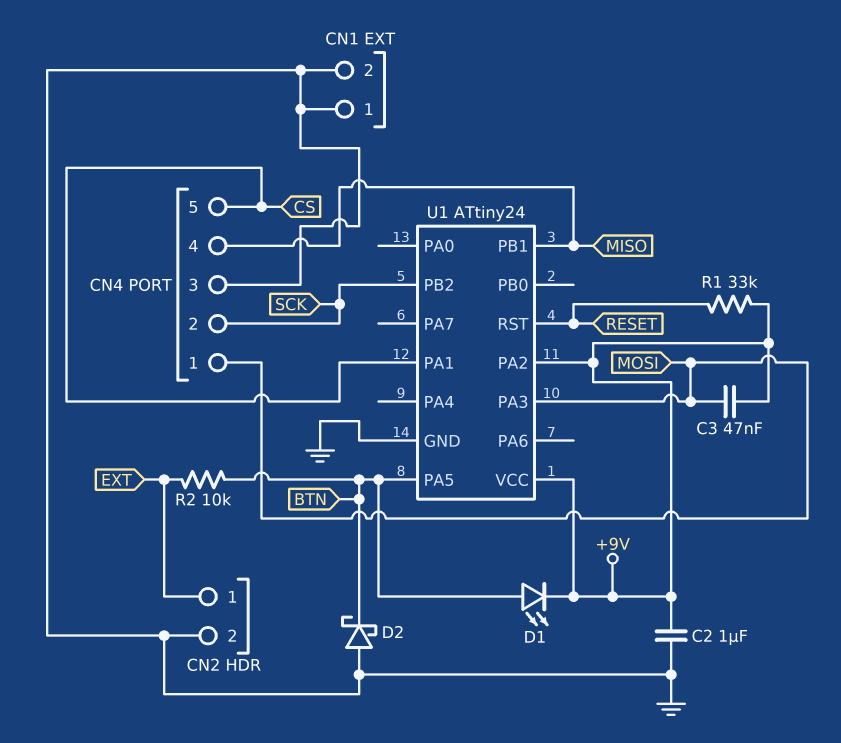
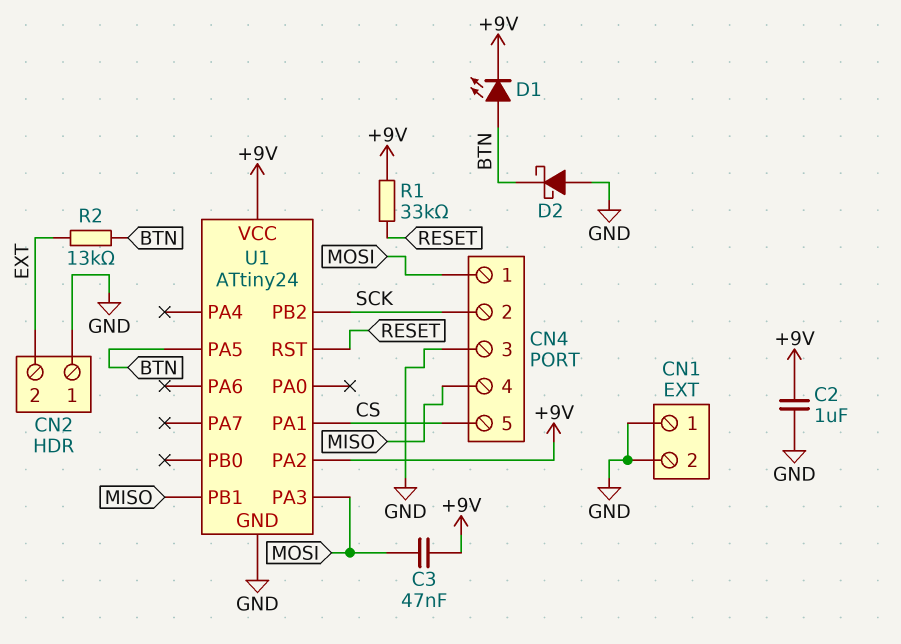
CN2 pin 1: EXT -> GND
CN2 pin 2: GND -> EXT
R2: 10k (BTN, EXT) -> 13k (BTN, EXT)

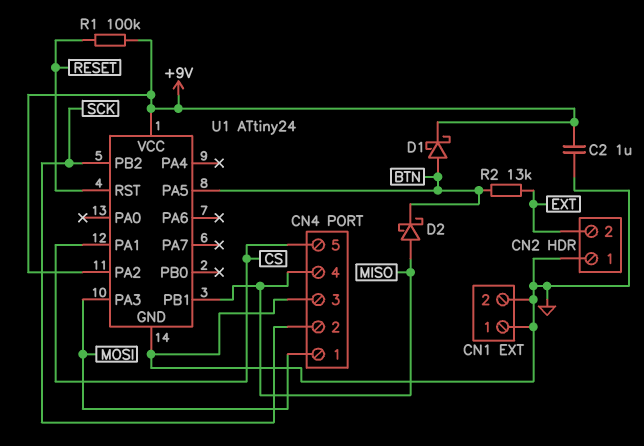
C3: 47nF (+9V, MOSI) -> none
D1: LED (A BTN, K +9V) -> schottky (A BTN, K +9V)
D2: schottky (A GND, K BTN) -> schottky (A MISO, K BTN)
R1: 33k (+9V, RESET) -> 100k (+9V, RESET)

